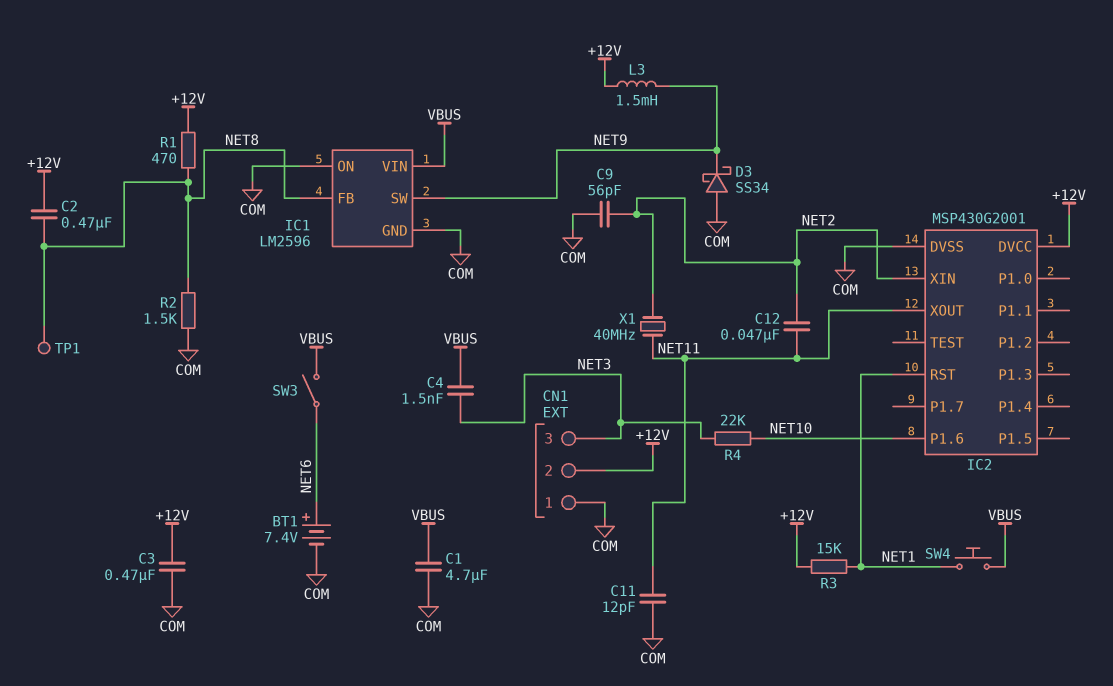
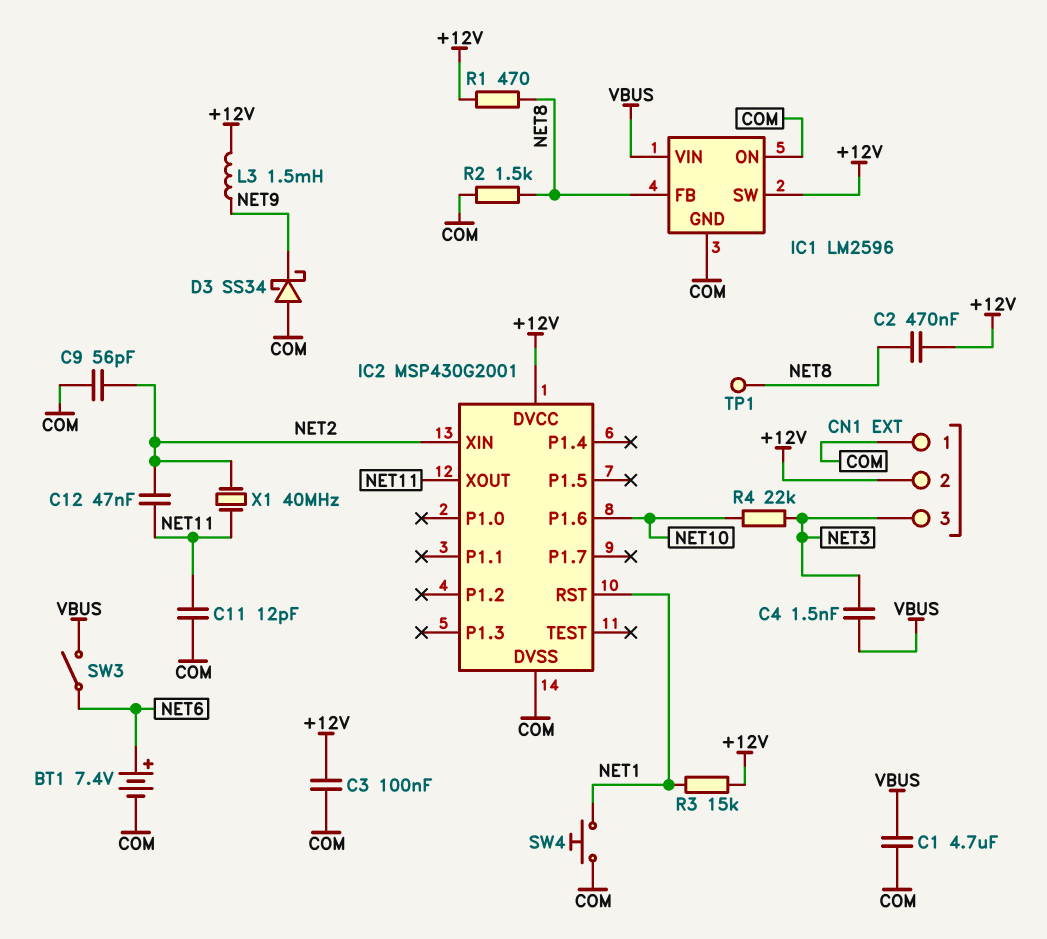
C3: 470nF (+12V, COM) -> 100nF (+12V, COM)
IC1 pin SW: NET9 -> +12V
SW4: button (NET1, VBUS) -> button (COM, NET1)

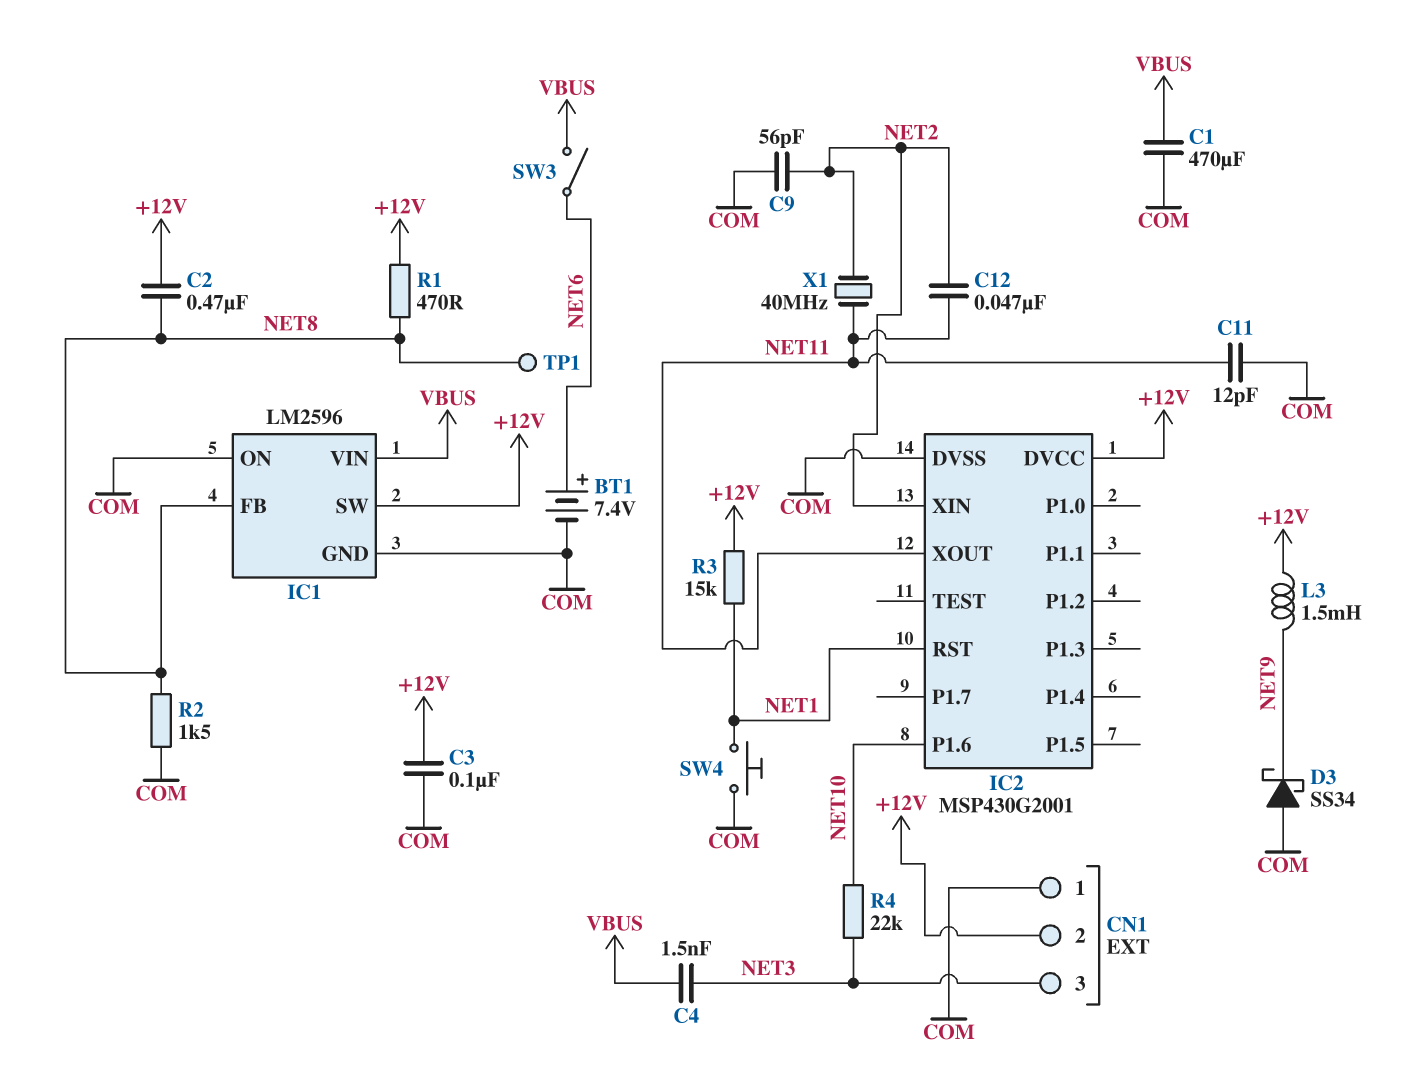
C1: 4.7uF (COM, VBUS) -> 470uF (COM, VBUS)

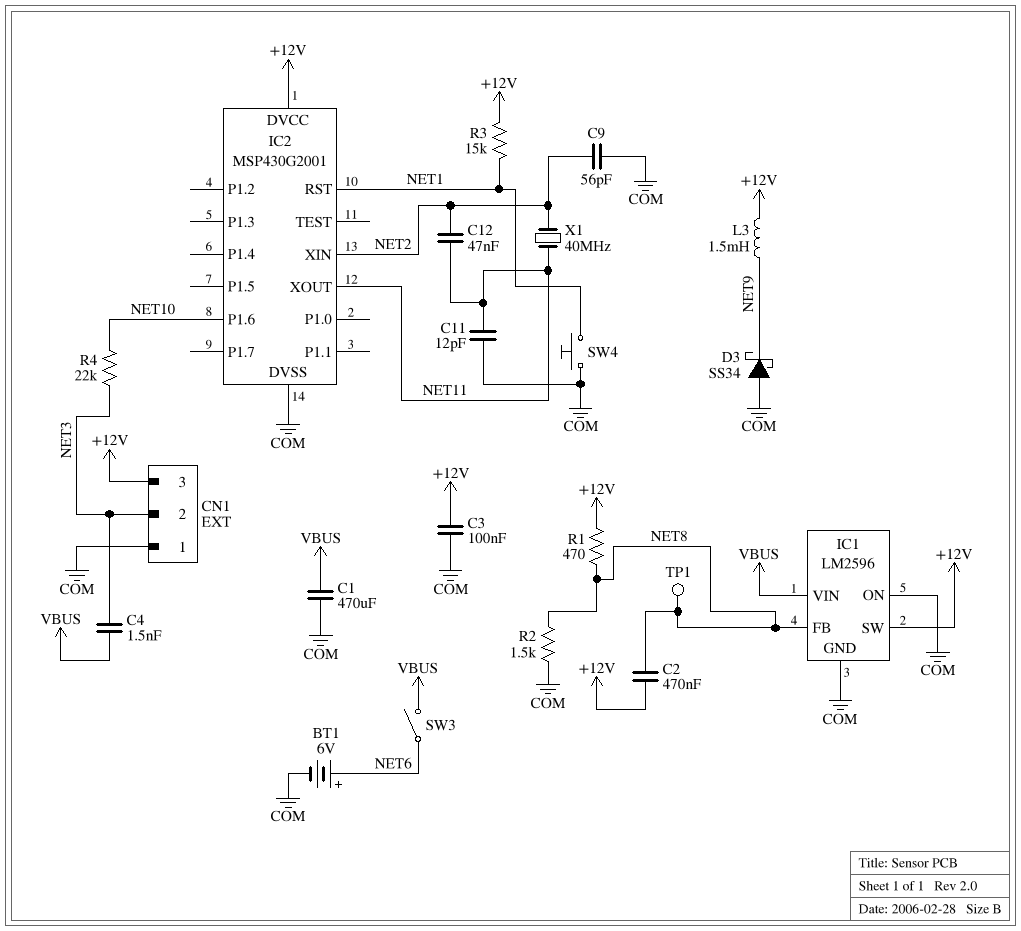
BT1: 7.4V (plus NET6, minus COM) -> 6V (plus NET6, minus COM)
CN1 pin 2: +12V -> NET3
CN1 pin 3: NET3 -> +12V

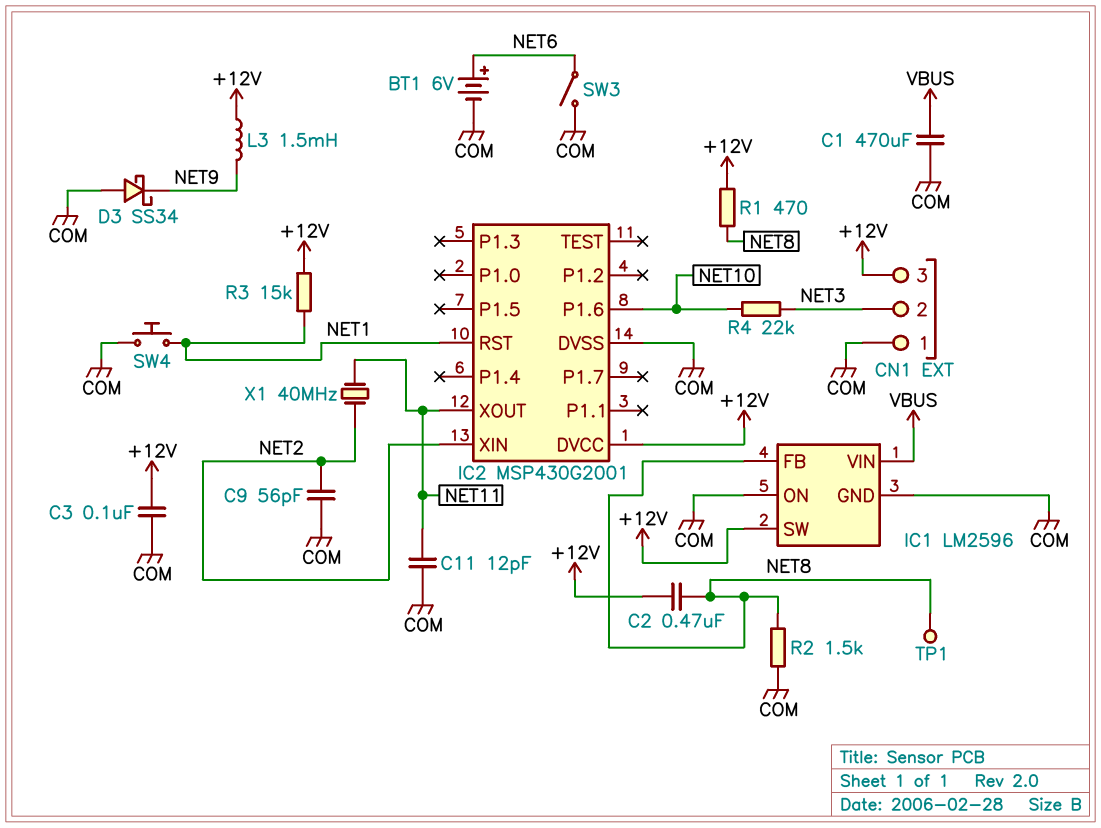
C4: 1.5nF (NET3, VBUS) -> none
C12: 47nF (NET2, NET11) -> none
SW3: switch (NET6, VBUS) -> switch (COM, NET6)

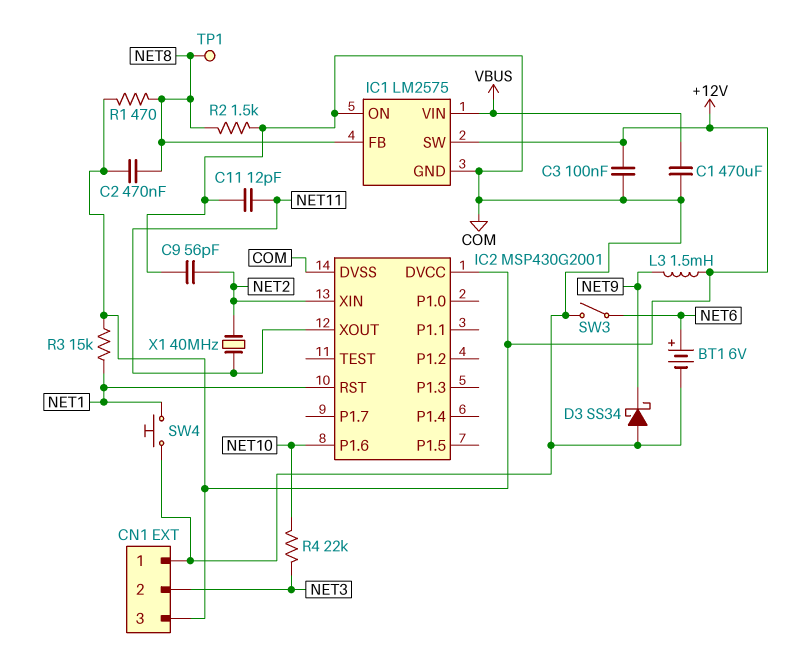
IC1: LM2596 -> LM2575

